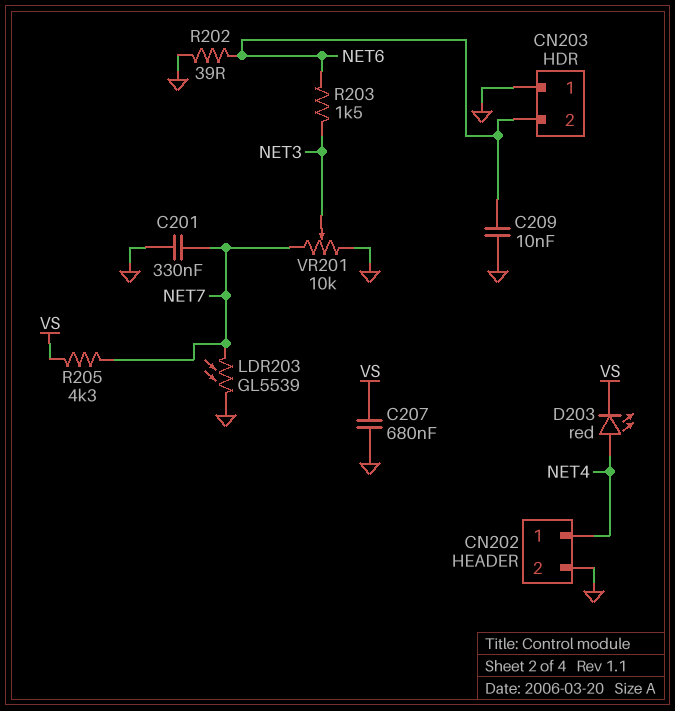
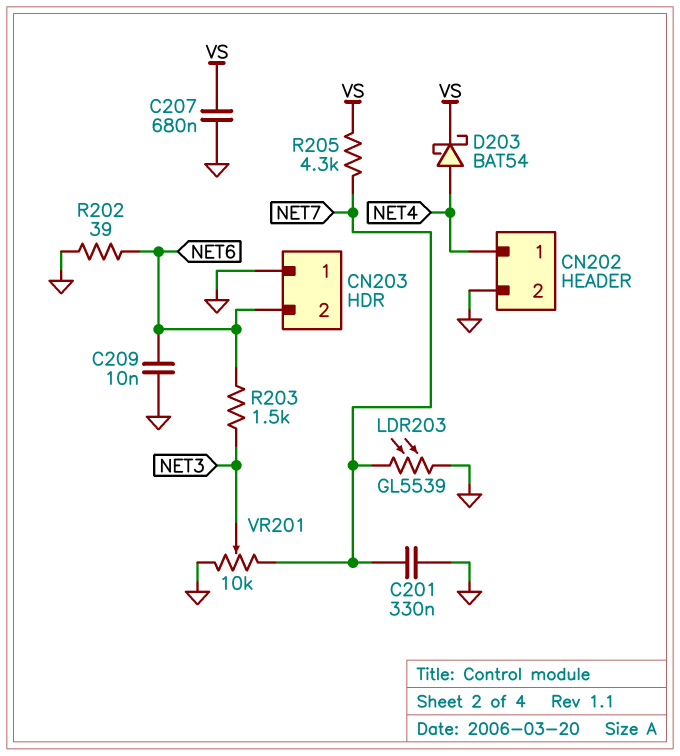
D203: LED red (A NET4, K VS) -> schottky BAT54 (A NET4, K VS)

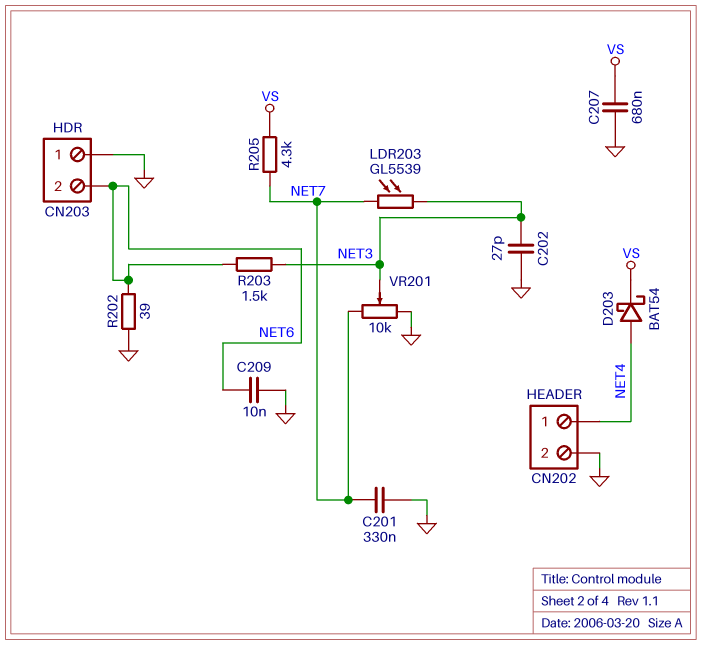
C202: none -> 27pF (GND, NET3)
LDR203: GL5539 (GND, NET7) -> GL5539 (NET3, NET7)

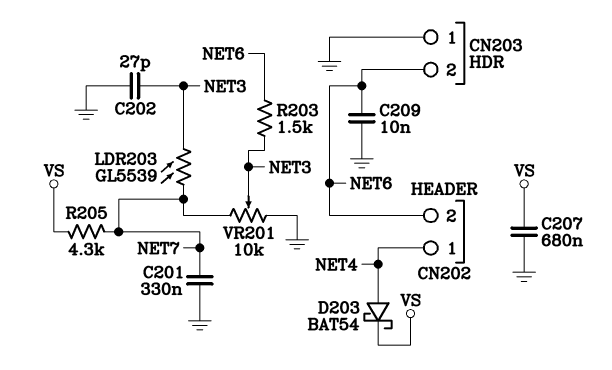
CN202 pin 2: GND -> NET6
R202: 39 (GND, NET6) -> none

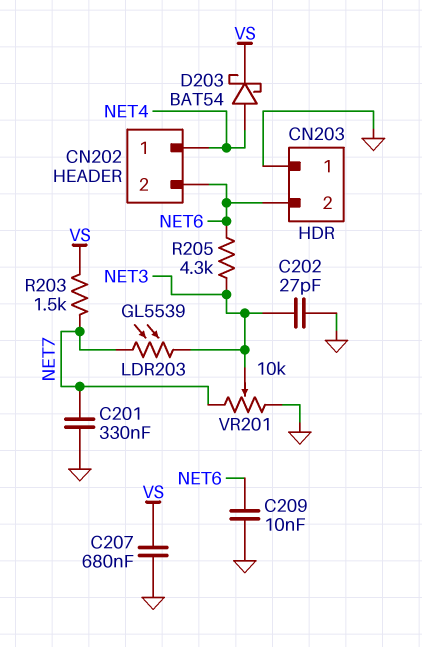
R203: 1.5k (NET3, NET6) -> 1.5k (NET7, VS)
R205: 4.3k (NET7, VS) -> 4.3k (NET3, NET6)

